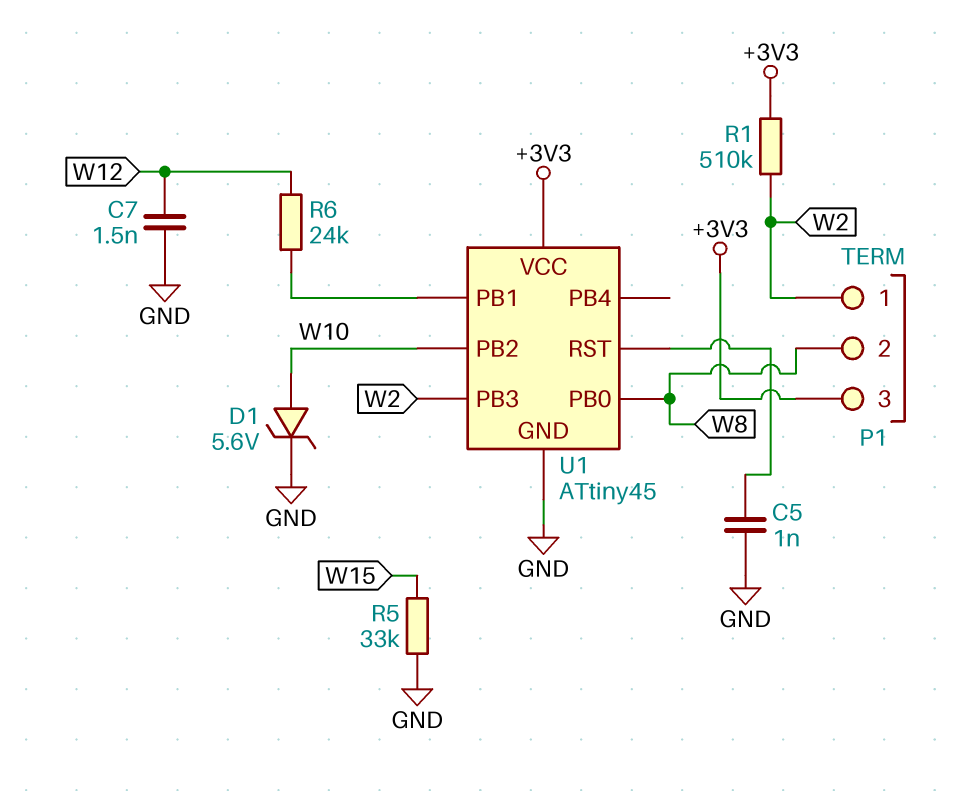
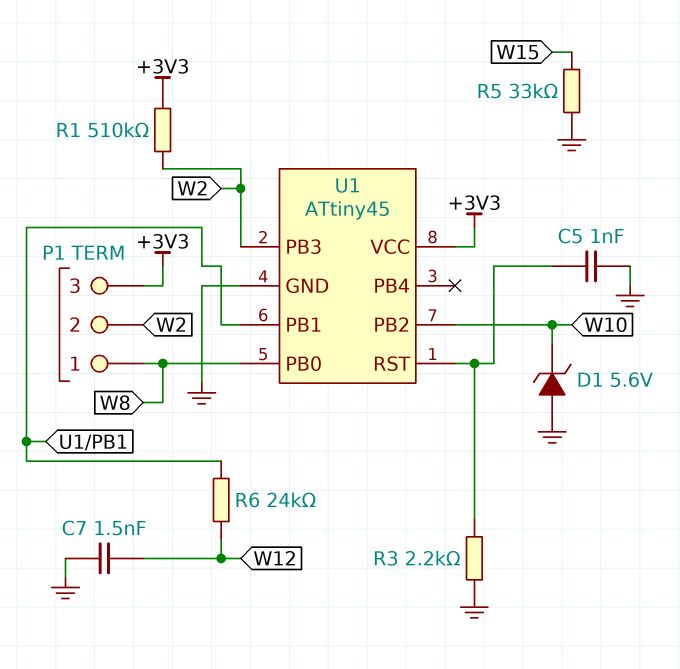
D1: zener 5.6V (A W10, K GND) -> zener 5.6V (A GND, K W10)
P1 pin 1: W2 -> W8
P1 pin 2: W8 -> W2
R3: none -> 2.2k (GND, U1/RST)

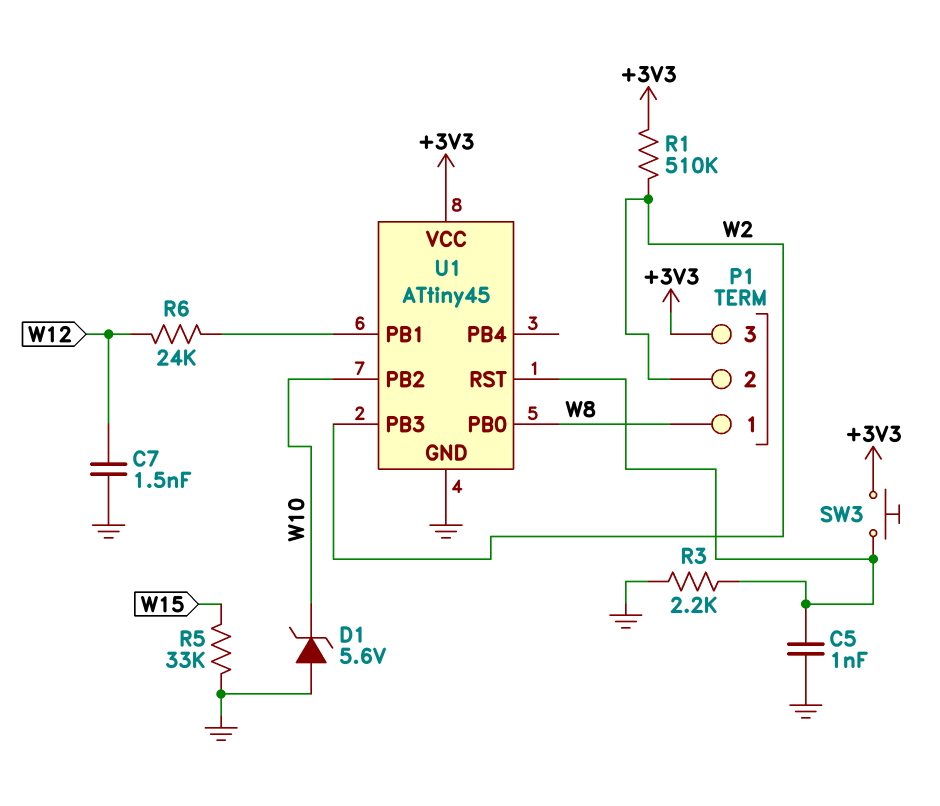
SW3: none -> button (+3V3, U1/RST)

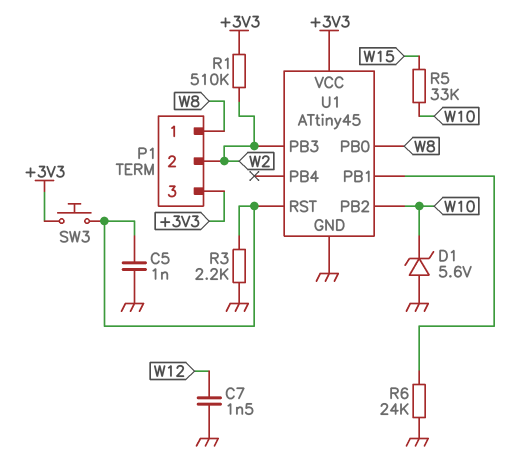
R5: 33k (GND, W15) -> 33k (W10, W15)
R6: 24k (U1/PB1, W12) -> 24k (GND, U1/PB1)

